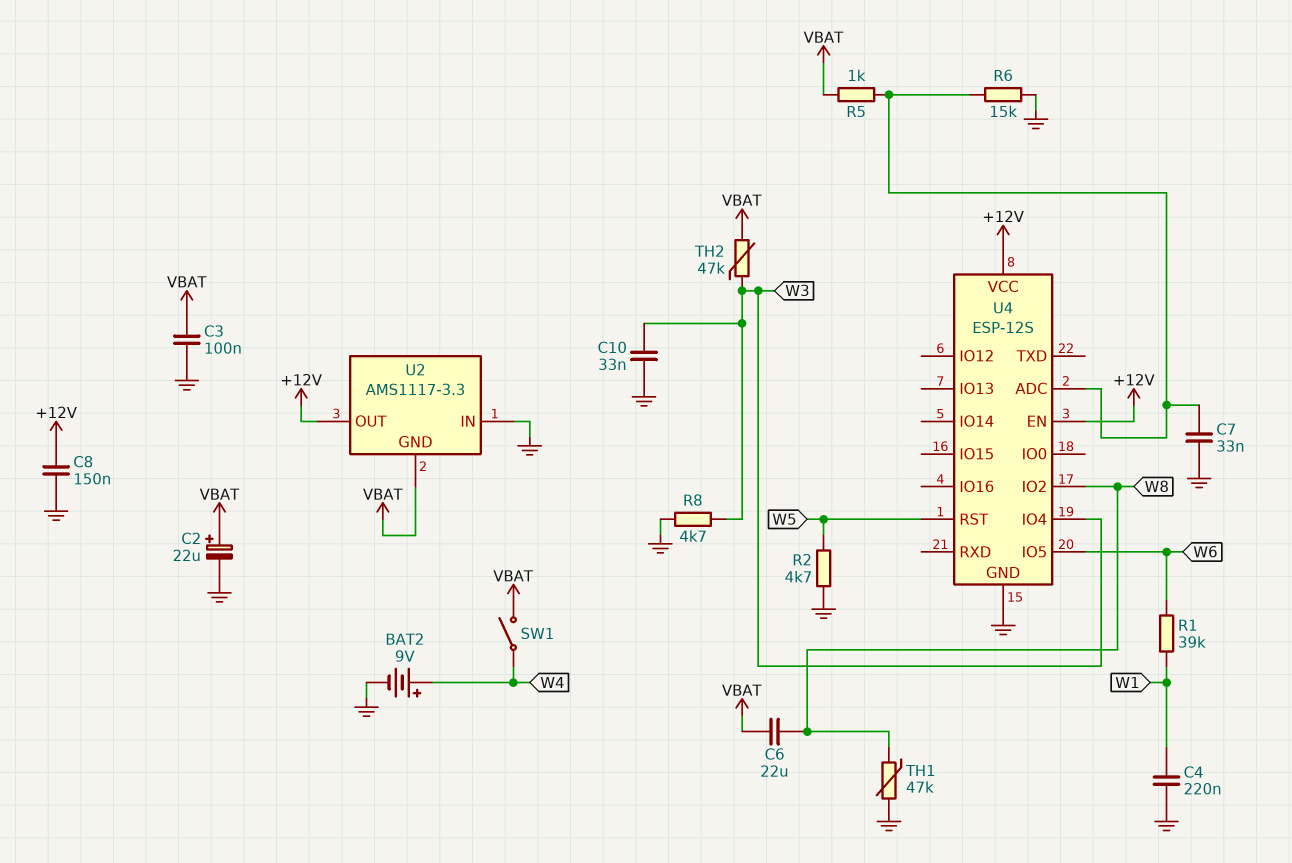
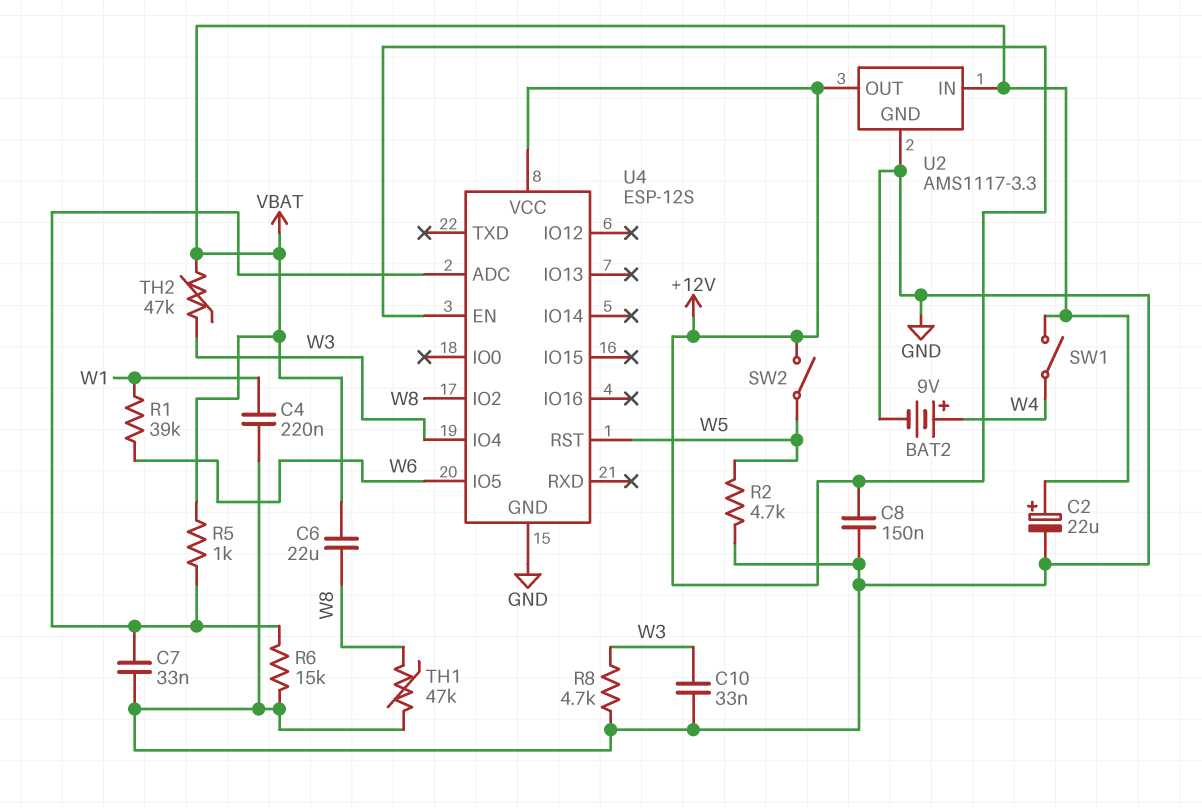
C3: 100nF (GND, VBAT) -> none
SW2: none -> switch (+12V, W5)
U2 pin GND: VBAT -> GND
U2 pin IN: GND -> VBAT

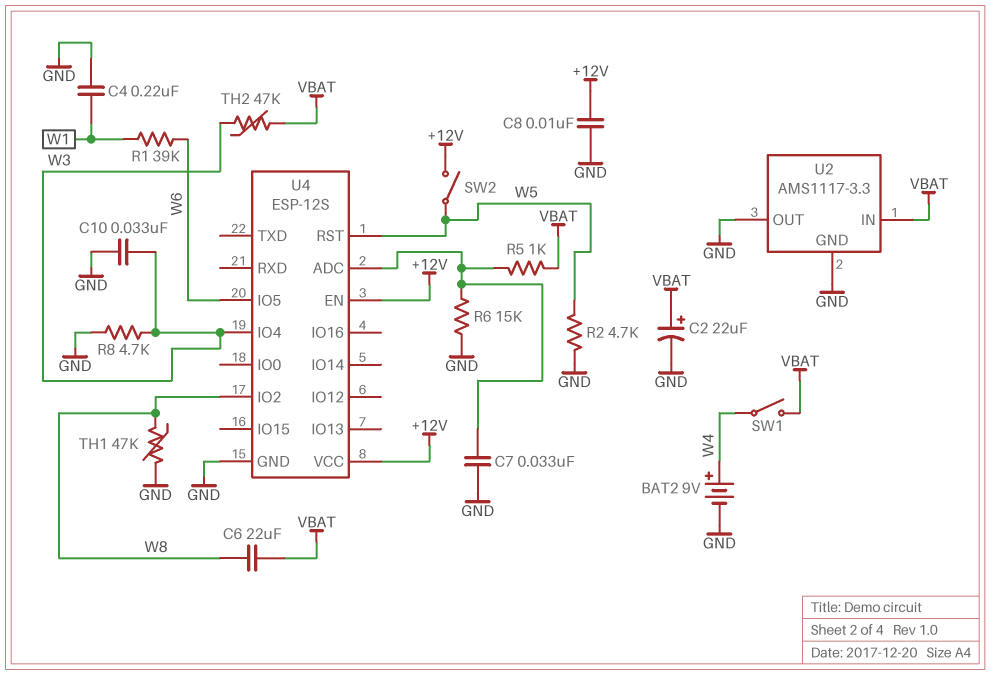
C8: 150nF (+12V, GND) -> 10nF (+12V, GND)
U2 pin OUT: +12V -> GND

